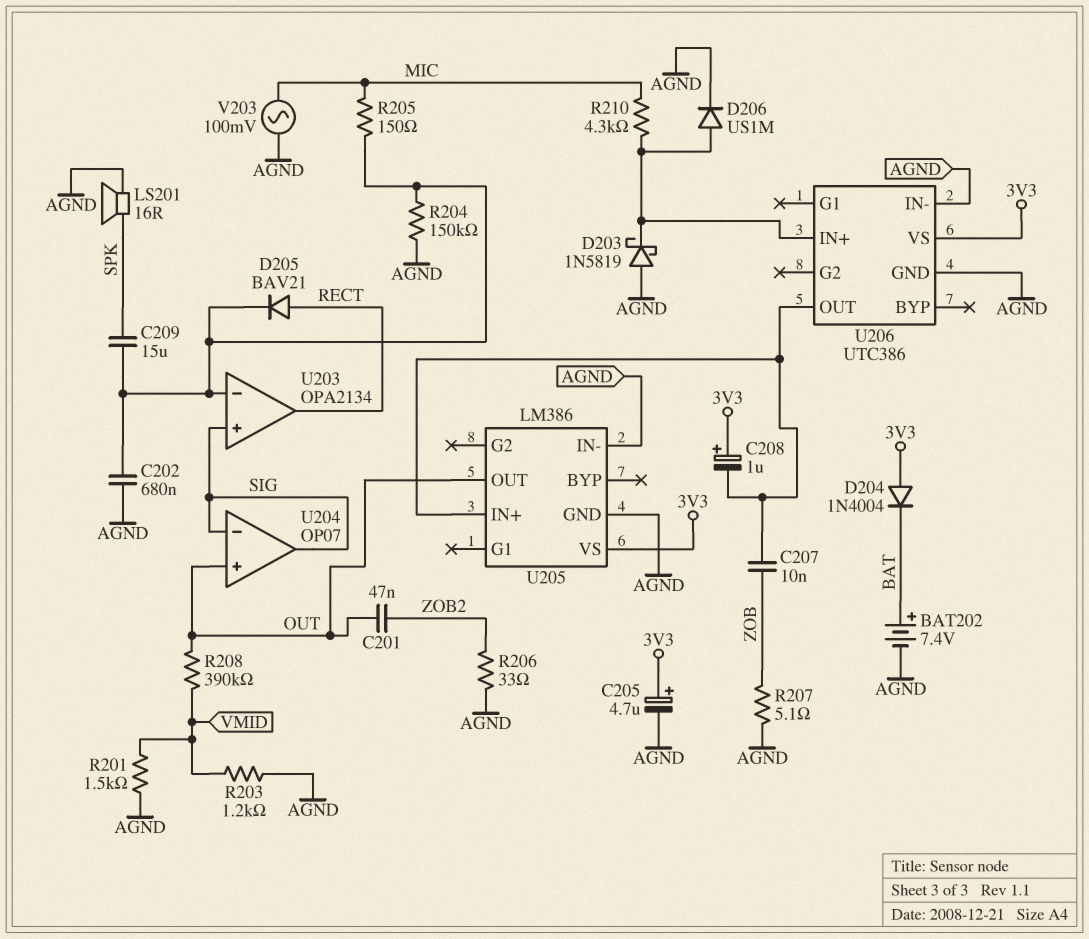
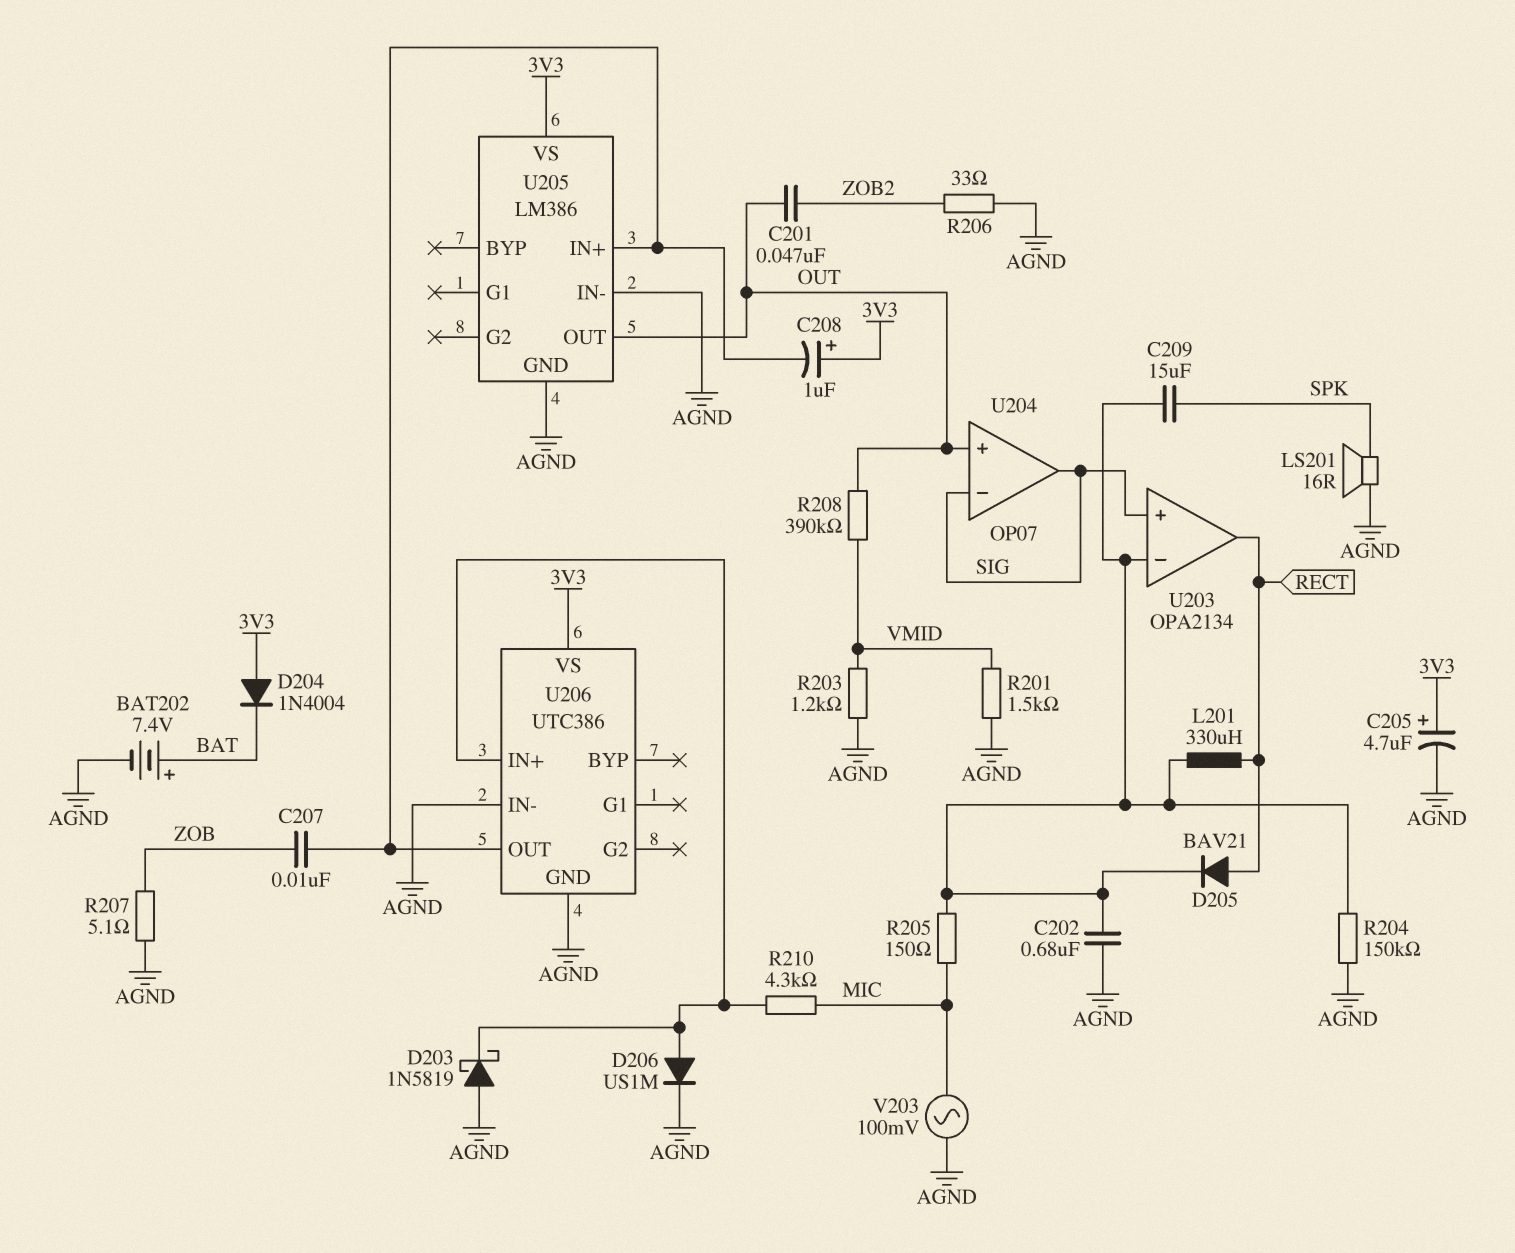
L201: none -> 330uH (RECT, U203/in-)

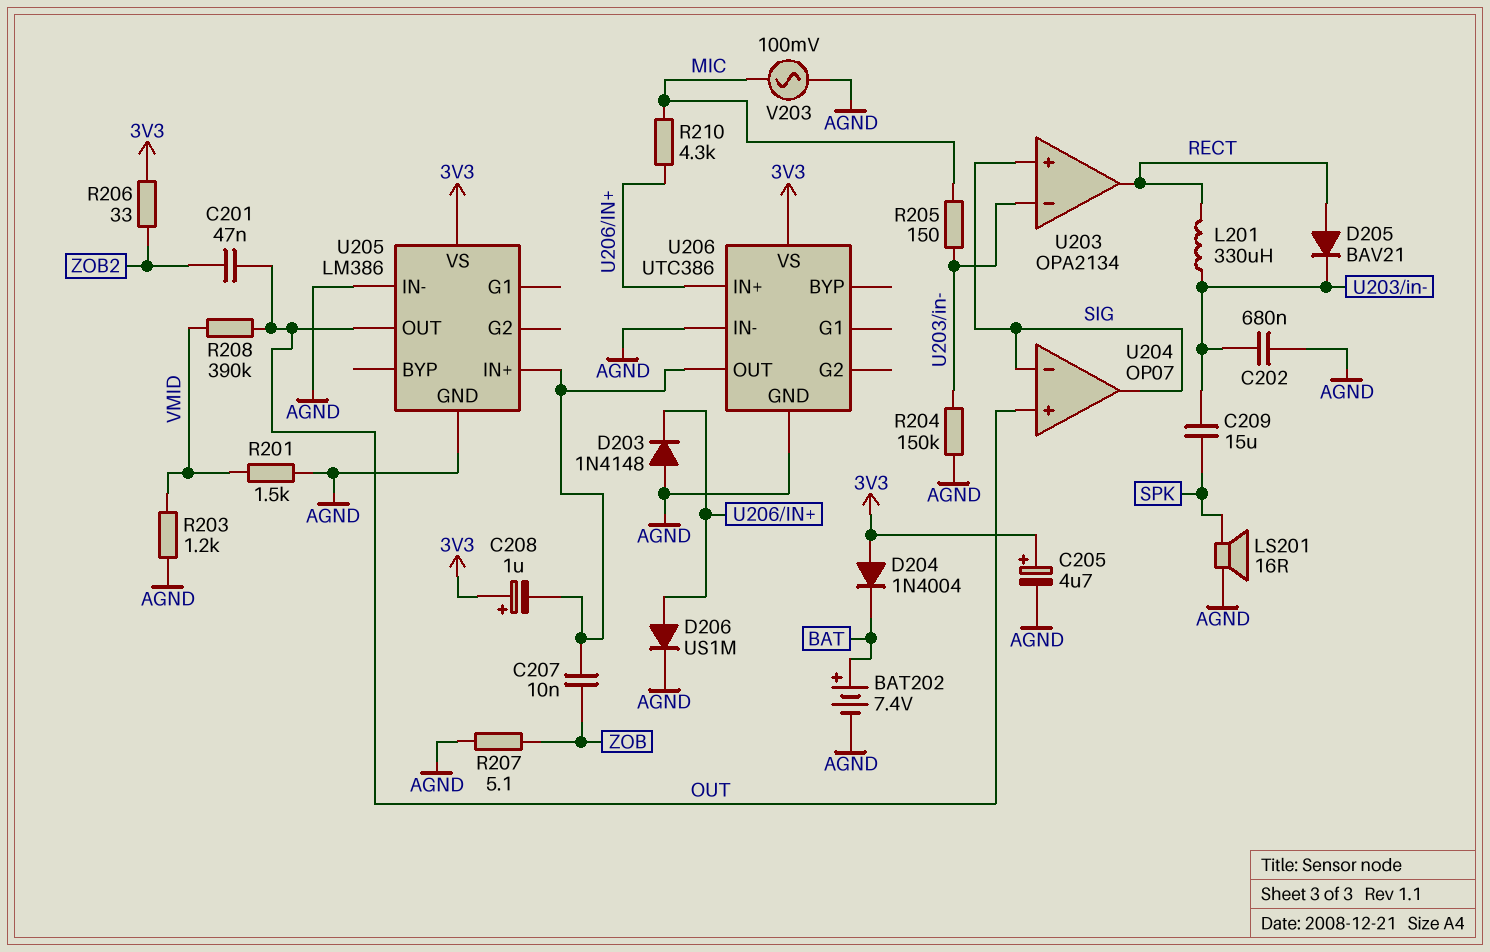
D203: schottky 1N5819 (A AGND, K U206/IN+) -> diode 1N4148 (A AGND, K U206/IN+)
R206: 33 (AGND, ZOB2) -> 33 (3V3, ZOB2)

